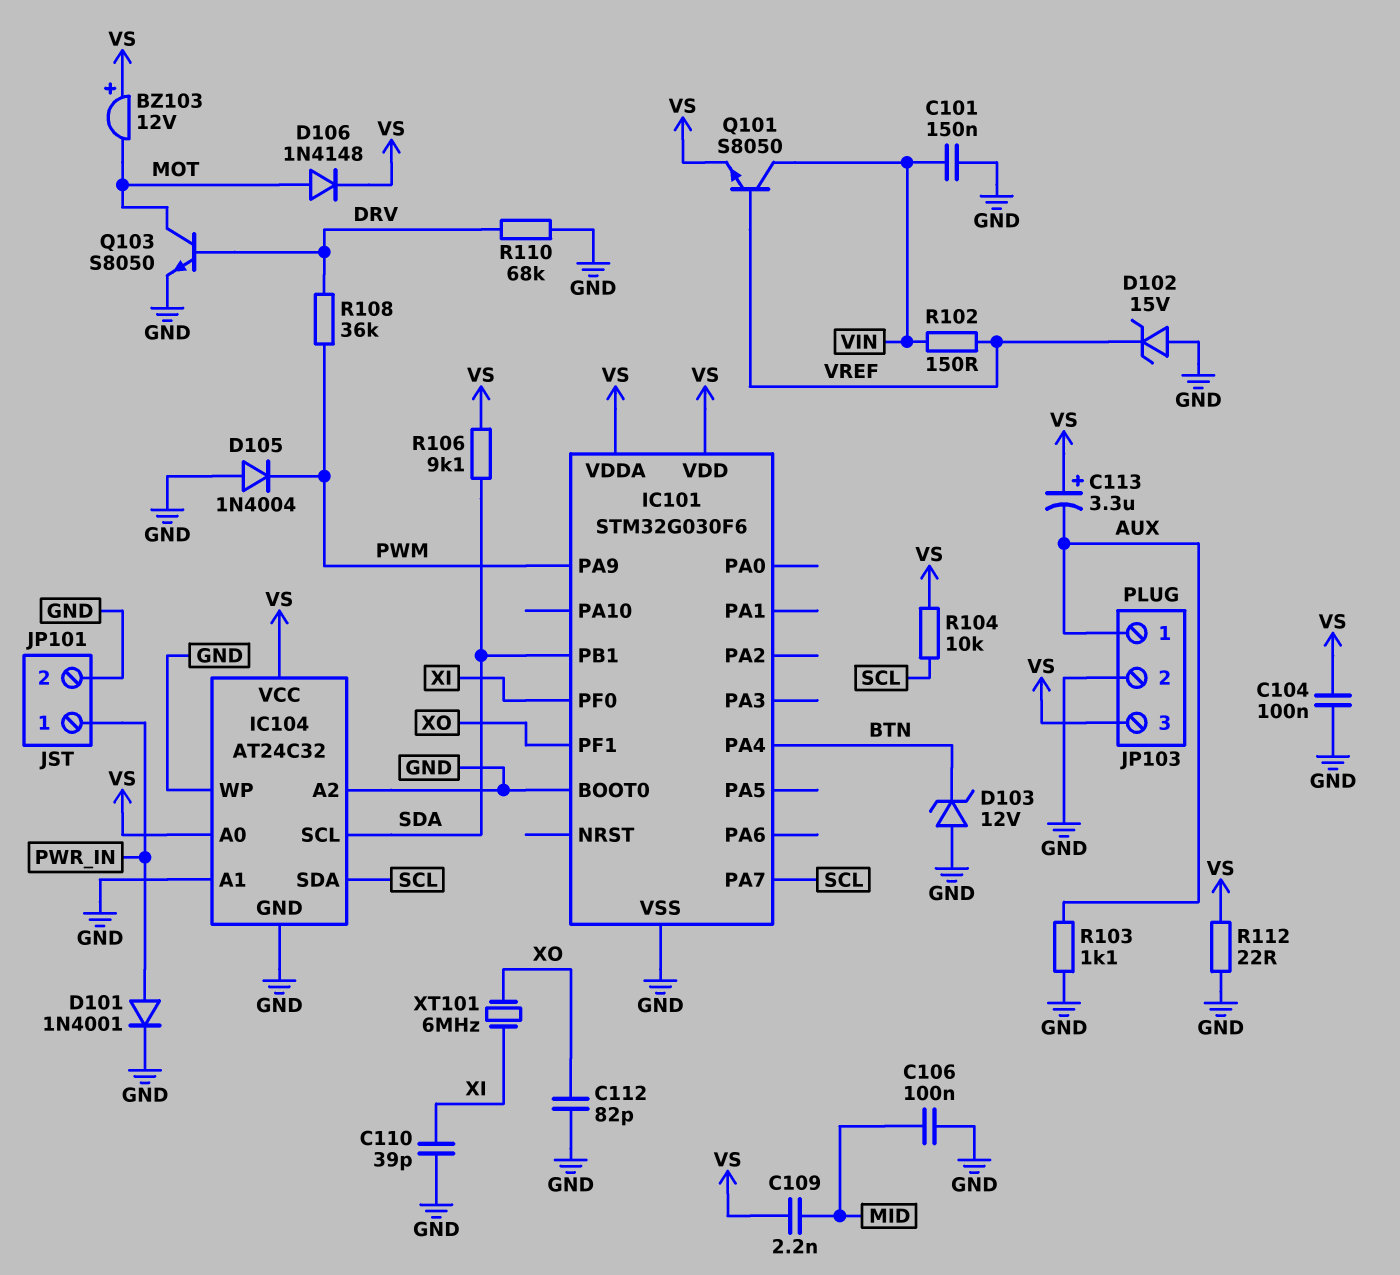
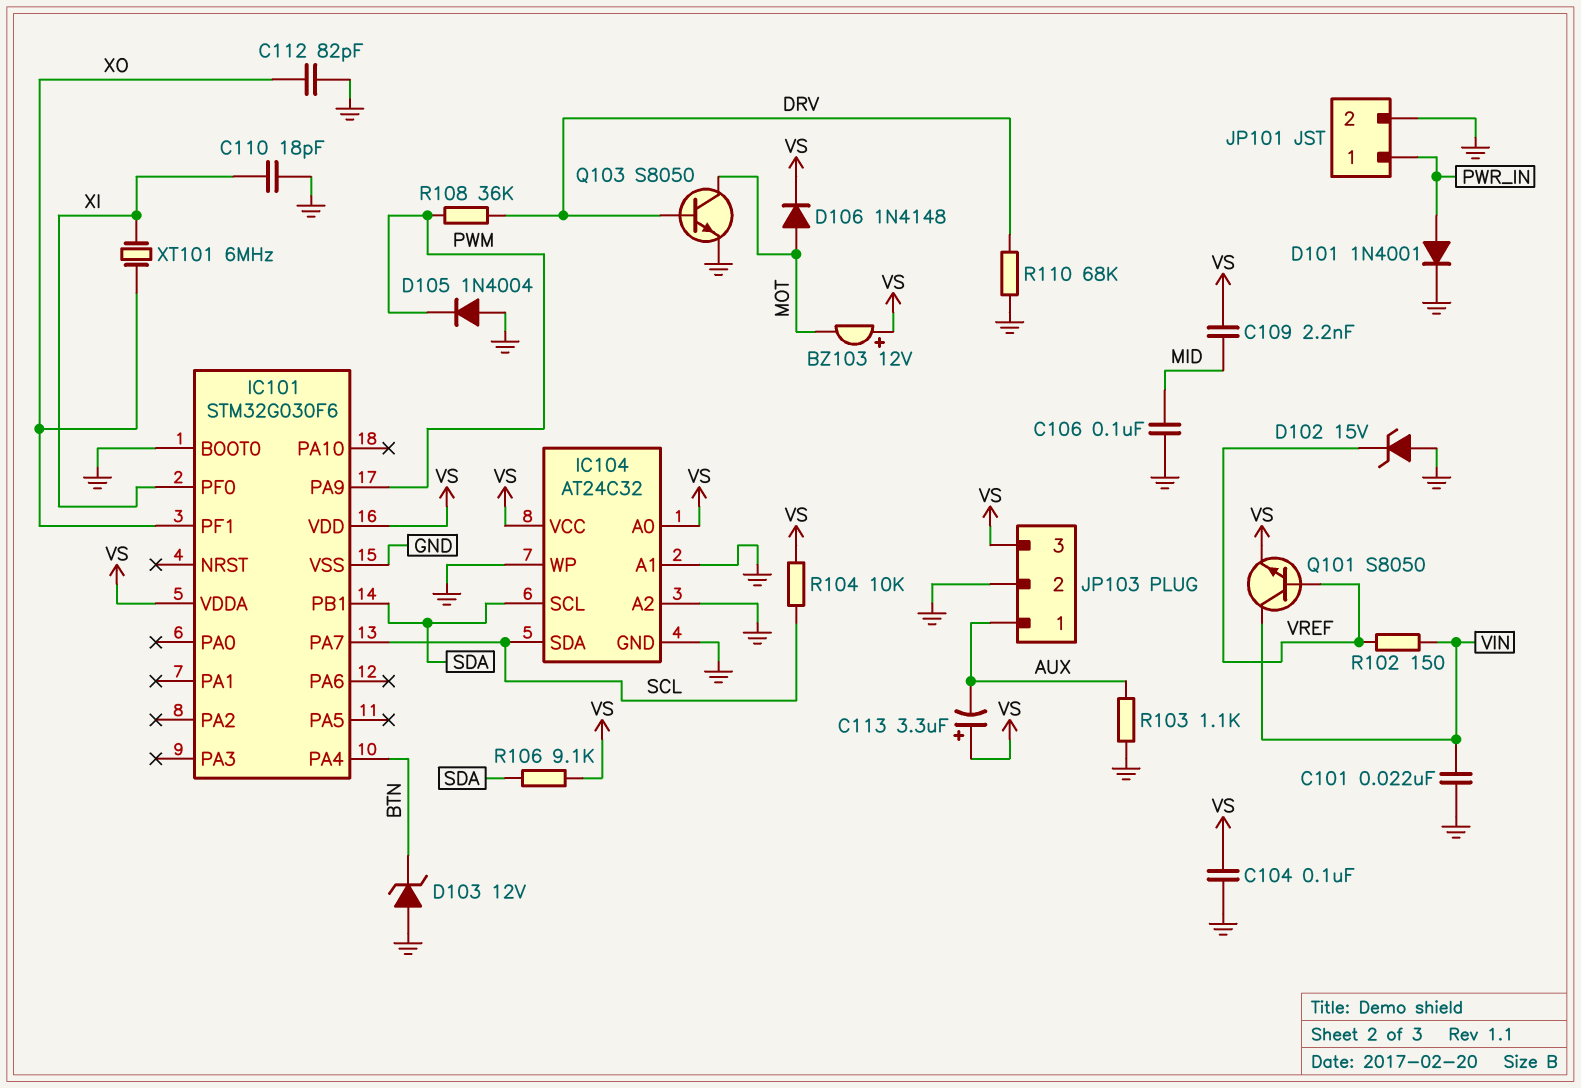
C101: 150nF (GND, VIN) -> 22nF (GND, VIN)
C110: 39pF (GND, XI) -> 18pF (GND, XI)
R112: 22 (GND, VS) -> none

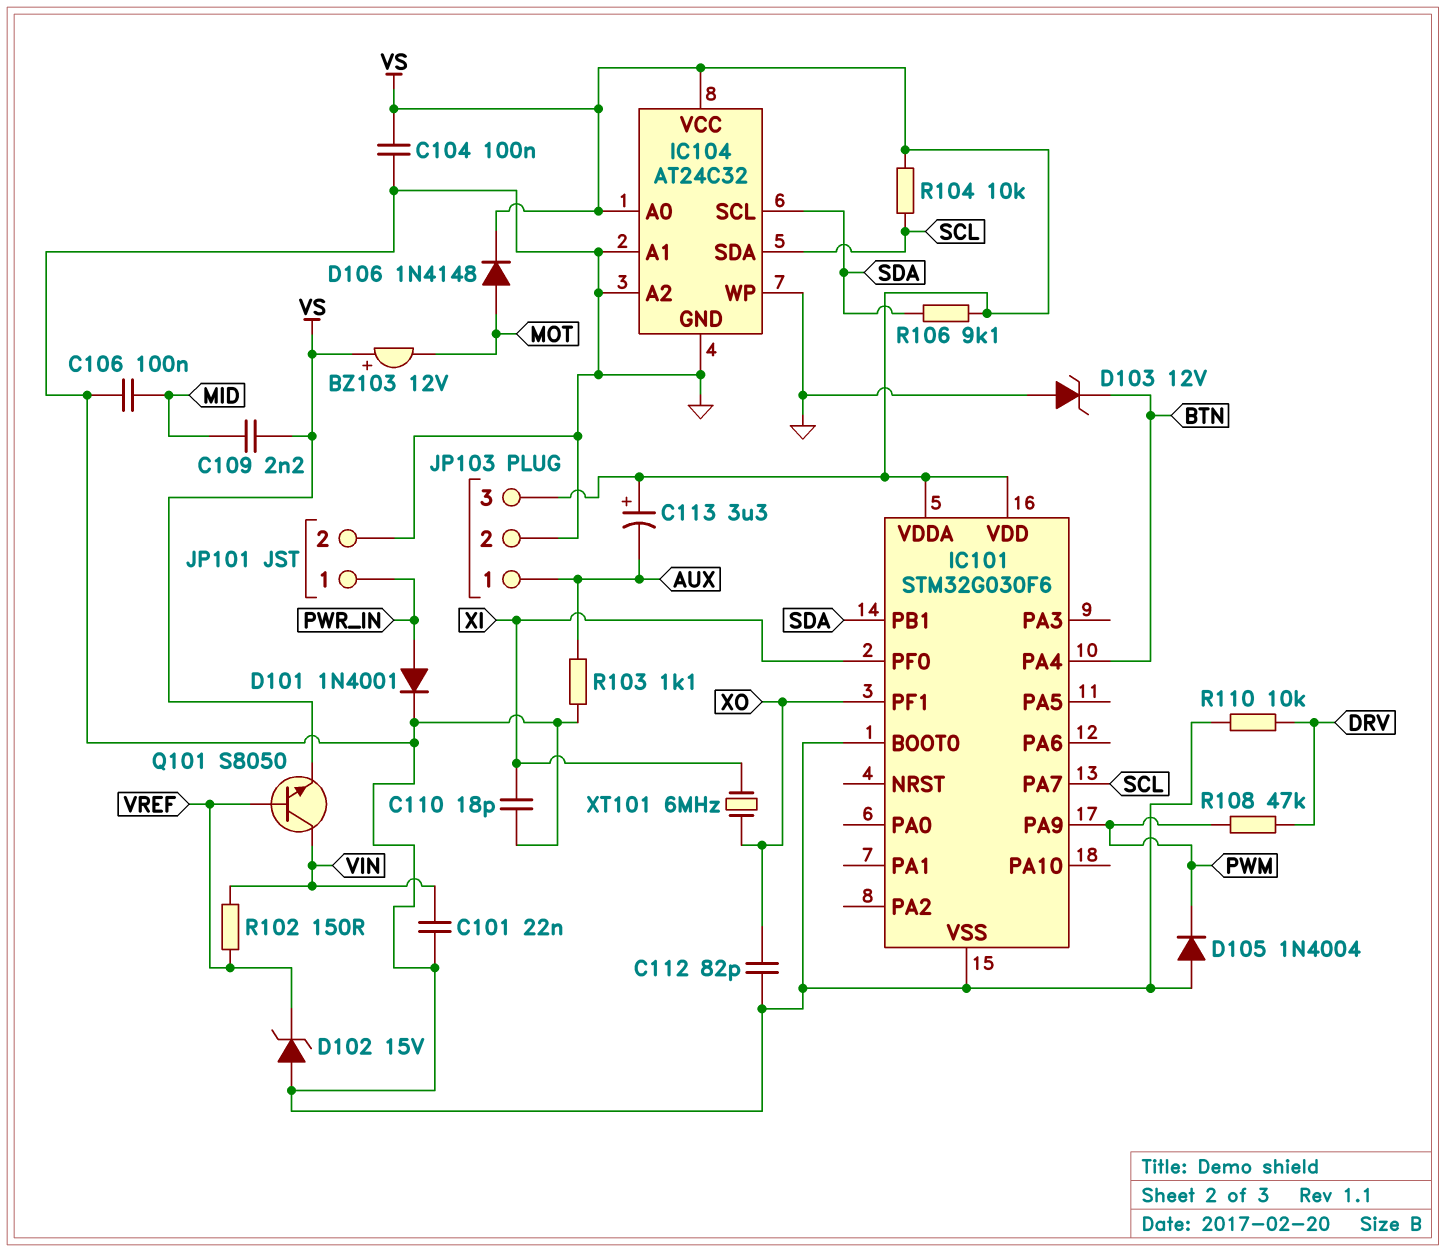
Q103: NPN S8050 (B DRV, C MOT, E GND) -> none
R108: 36k (DRV, PWM) -> 47k (DRV, PWM)
R110: 68k (DRV, GND) -> 10k (DRV, GND)

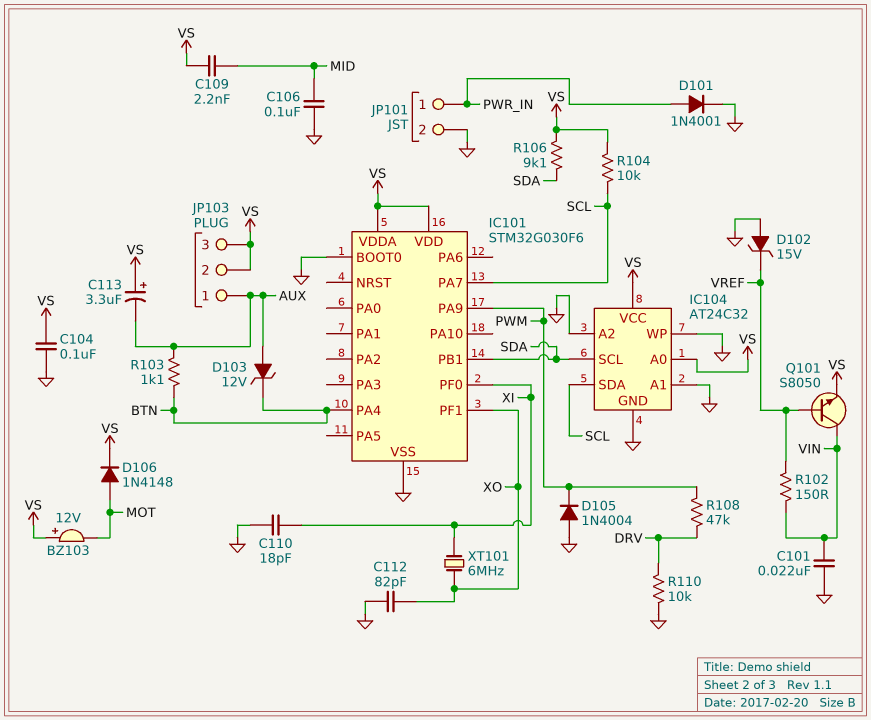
D103: zener 12V (A GND, K BTN) -> zener 12V (A AUX, K BTN)
JP103 pin 2: GND -> VS
R103: 1.1k (AUX, GND) -> 1.1k (AUX, BTN)

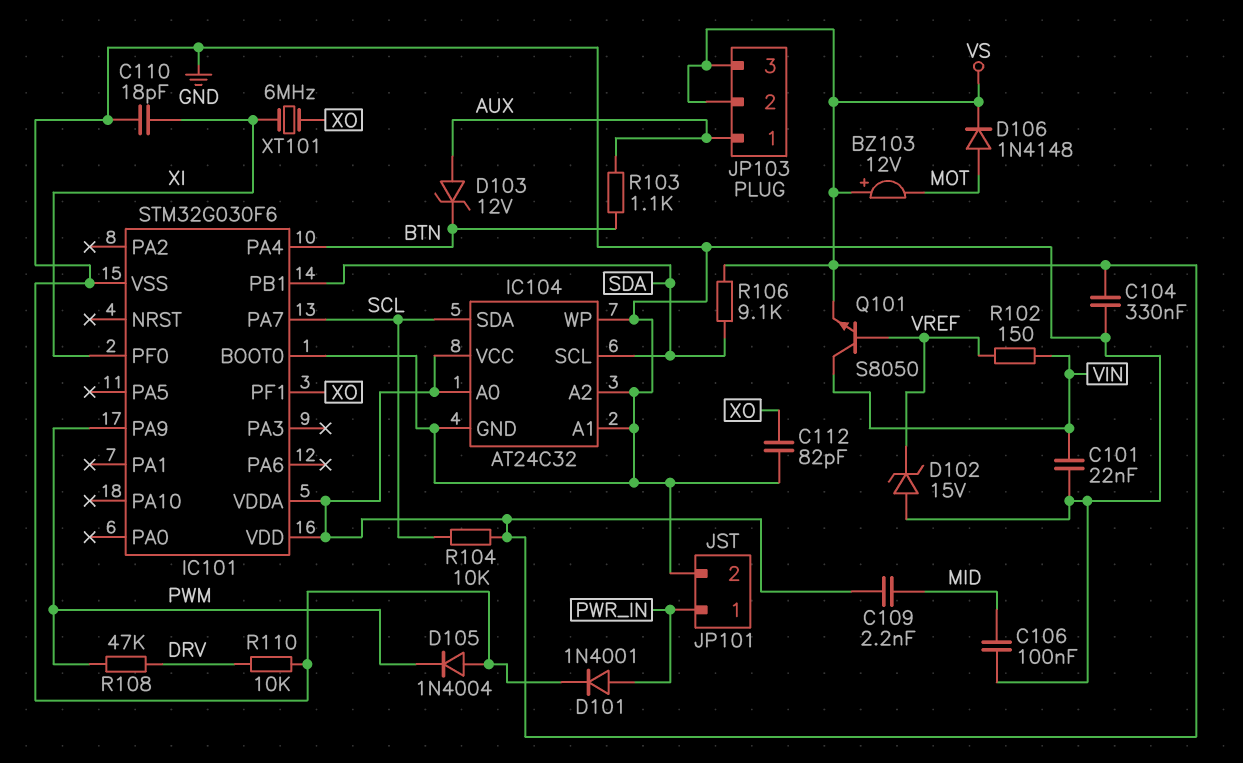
C104: 100nF (GND, VS) -> 330nF (GND, VS)
C113: 3.3uF (plus VS, minus AUX) -> none

